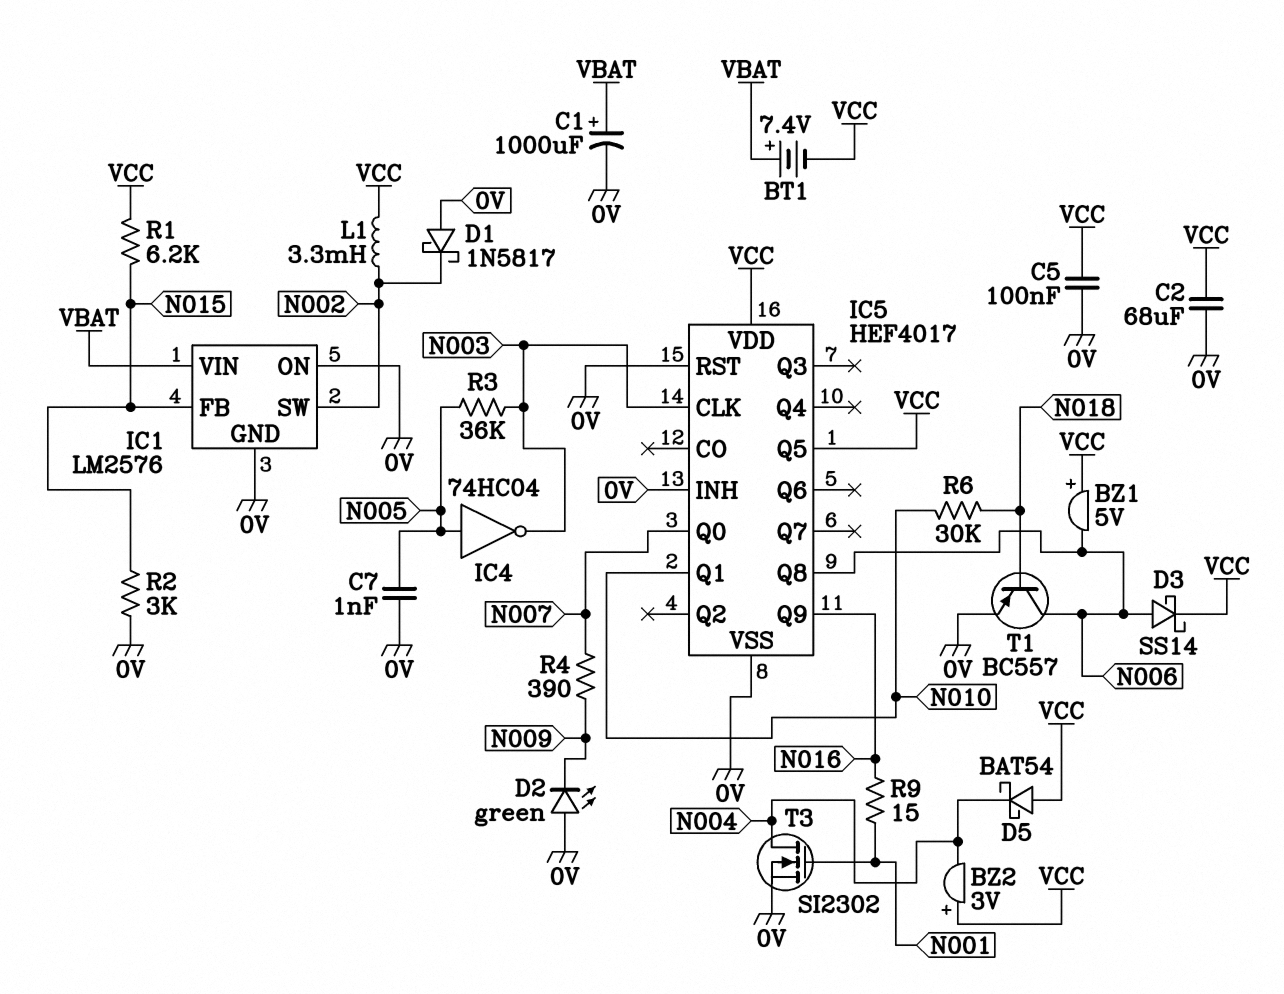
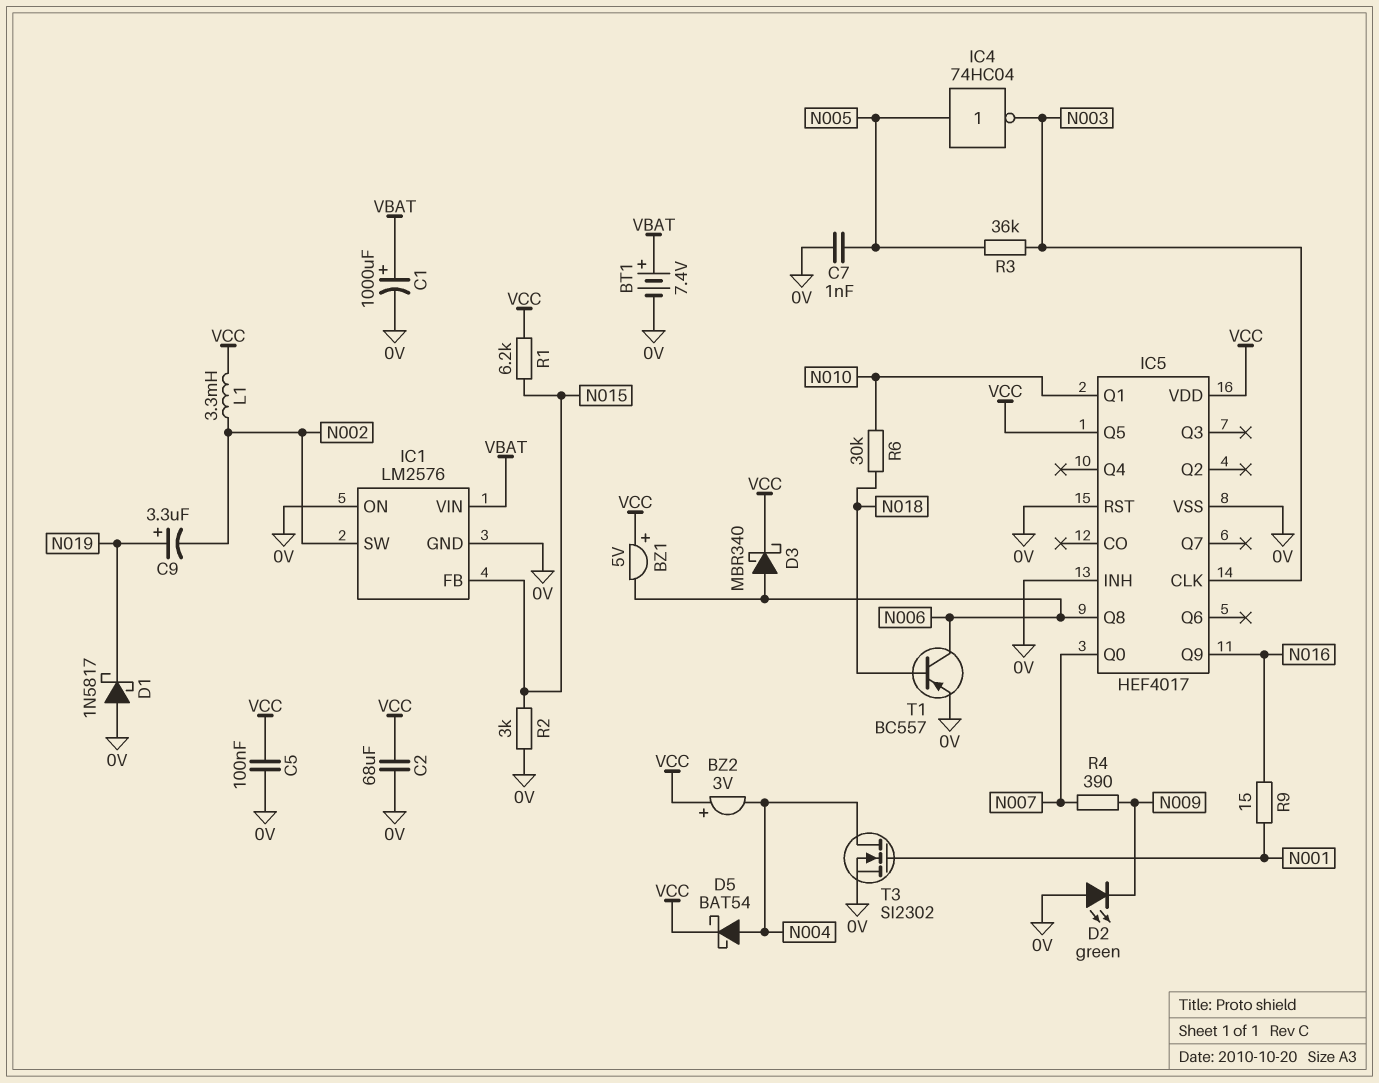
BT1: 7.4V (plus VBAT, minus VCC) -> 7.4V (plus VBAT, minus 0V)
C9: none -> 3.3uF (plus N019, minus N002)
D1: schottky 1N5817 (A 0V, K N002) -> schottky 1N5817 (A 0V, K N019)
D3: schottky SS14 (A N006, K VCC) -> schottky MBR340 (A N006, K VCC)
D5: schottky BAT54 (A VCC, K N004) -> schottky BAT54 (A N004, K VCC)

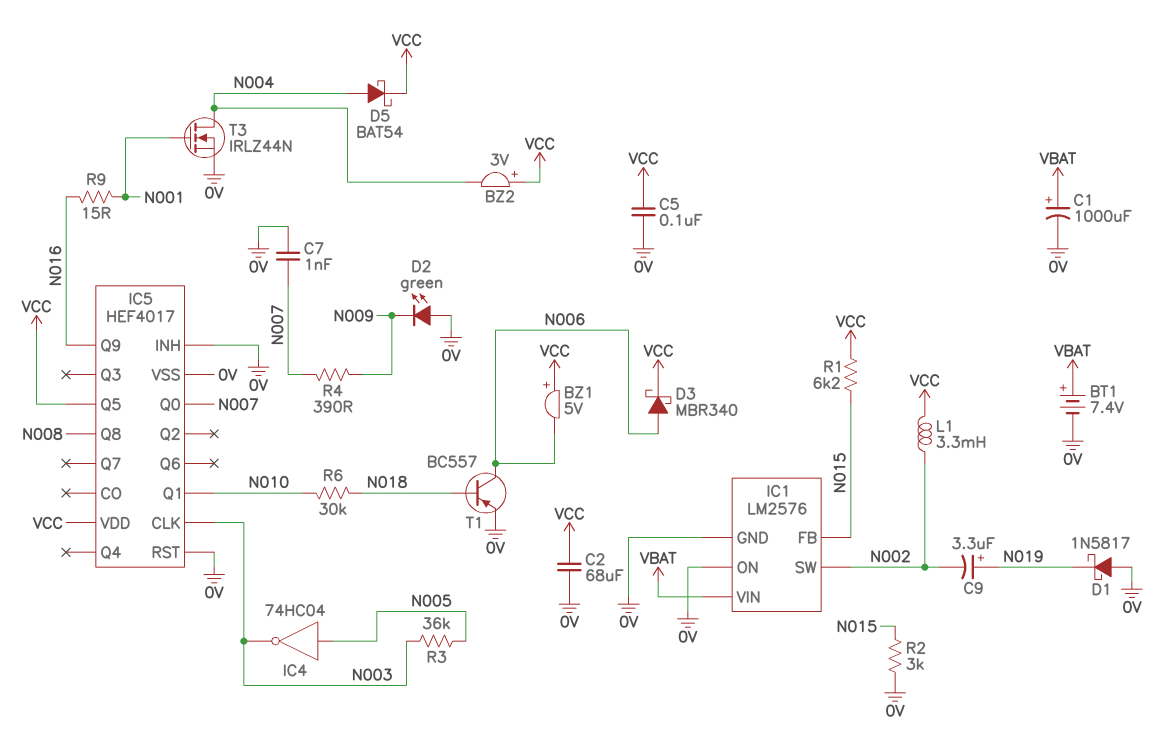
C7: 1nF (0V, N005) -> 1nF (0V, N007)
IC5 pin Q8: N006 -> N008
T3: NMOS SI2302 (G N001, D N004, S 0V) -> NMOS IRLZ44N (G N001, D N004, S 0V)

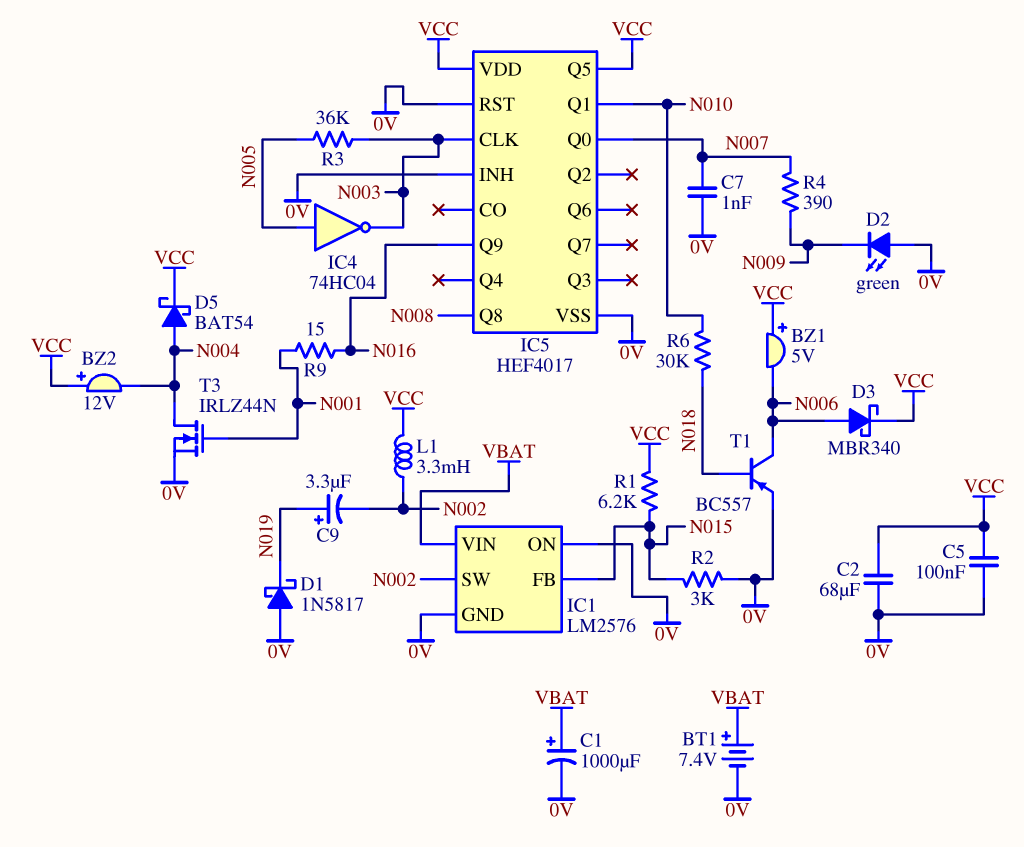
BZ2: buzzer 3V (plus VCC, minus N004) -> buzzer 12V (plus VCC, minus N004)

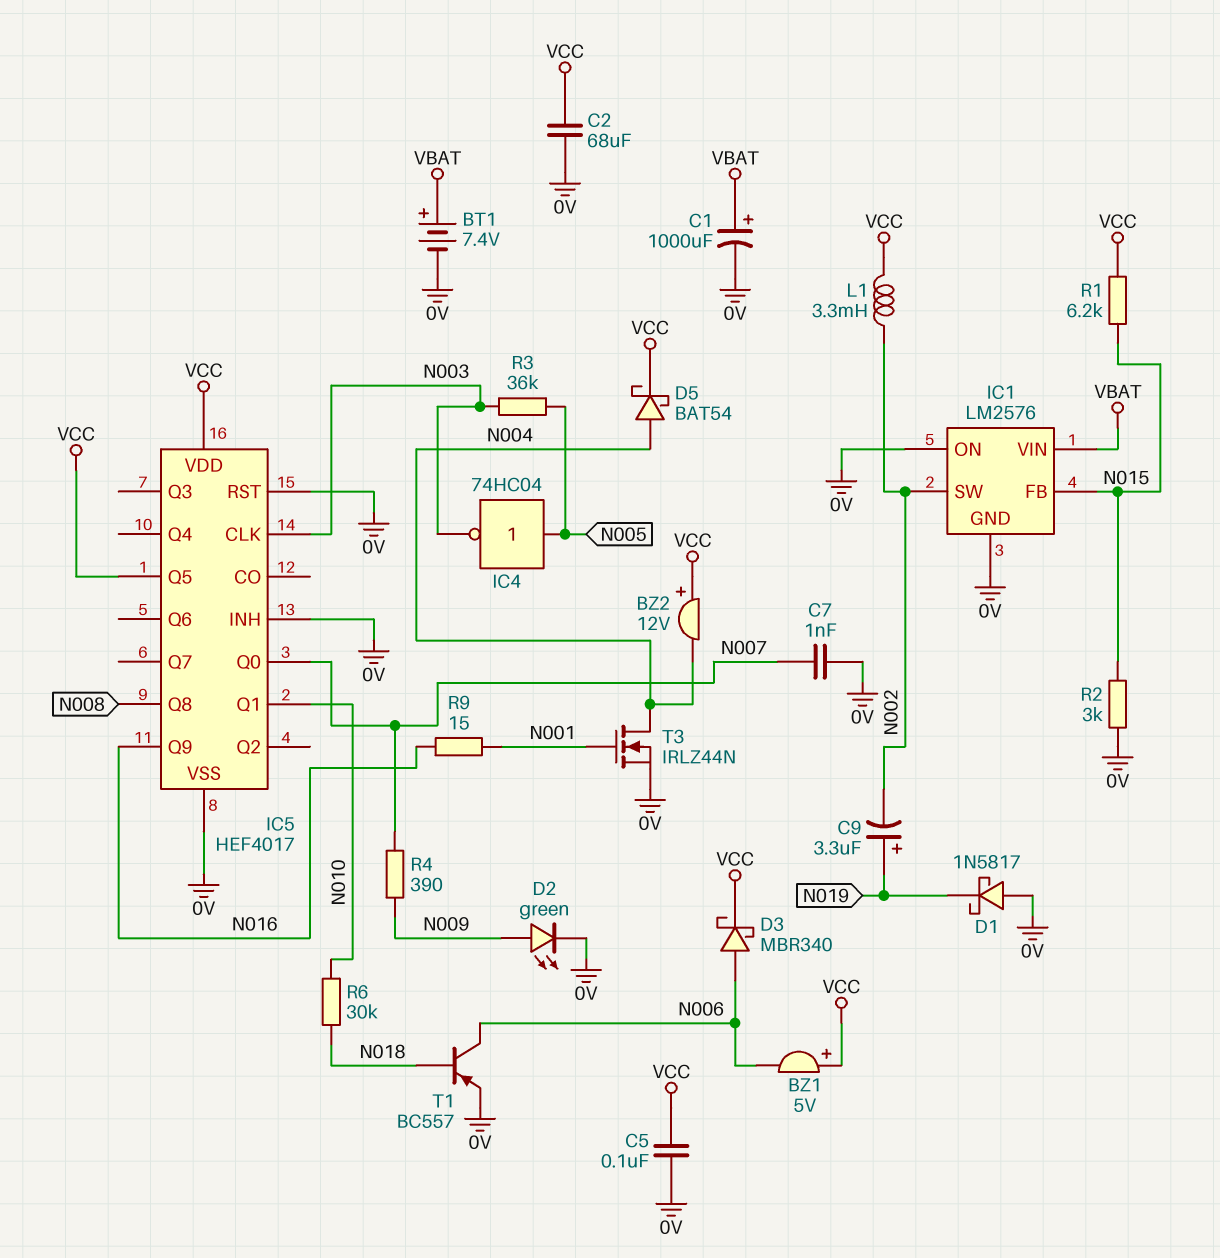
D2: LED green (A 0V, K N009) -> LED green (A N009, K 0V)

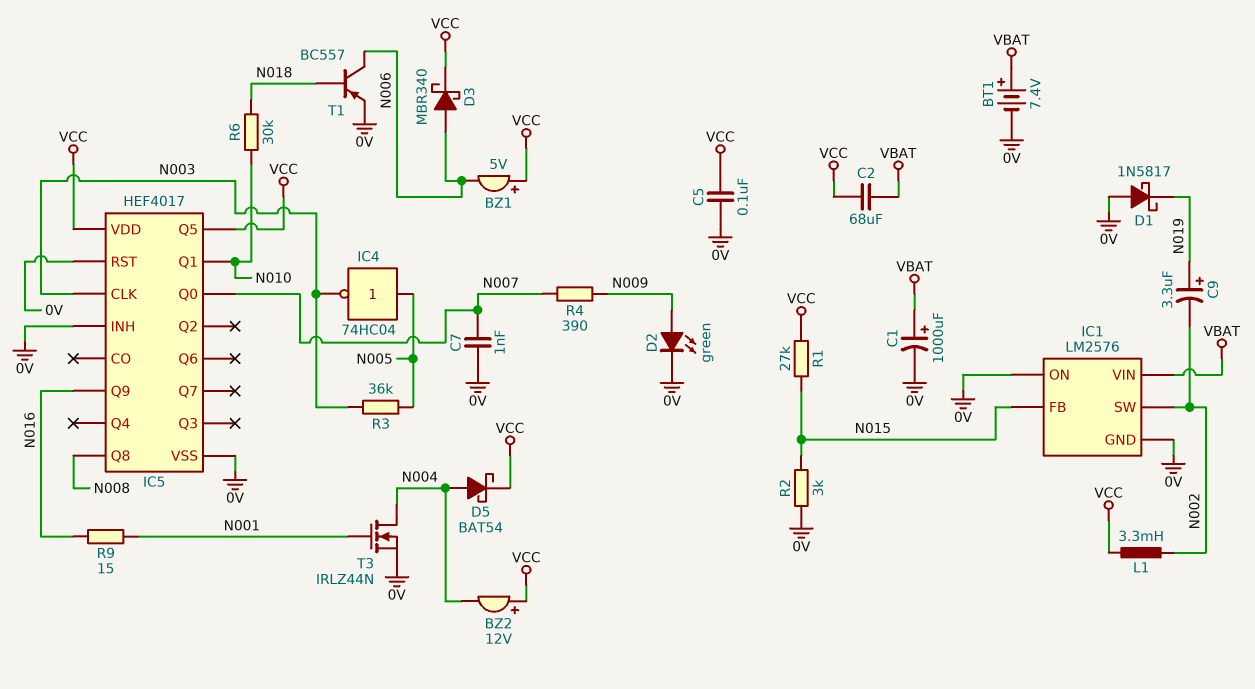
C2: 68uF (0V, VCC) -> 68uF (VBAT, VCC)
R1: 6.2k (N015, VCC) -> 27k (N015, VCC)

